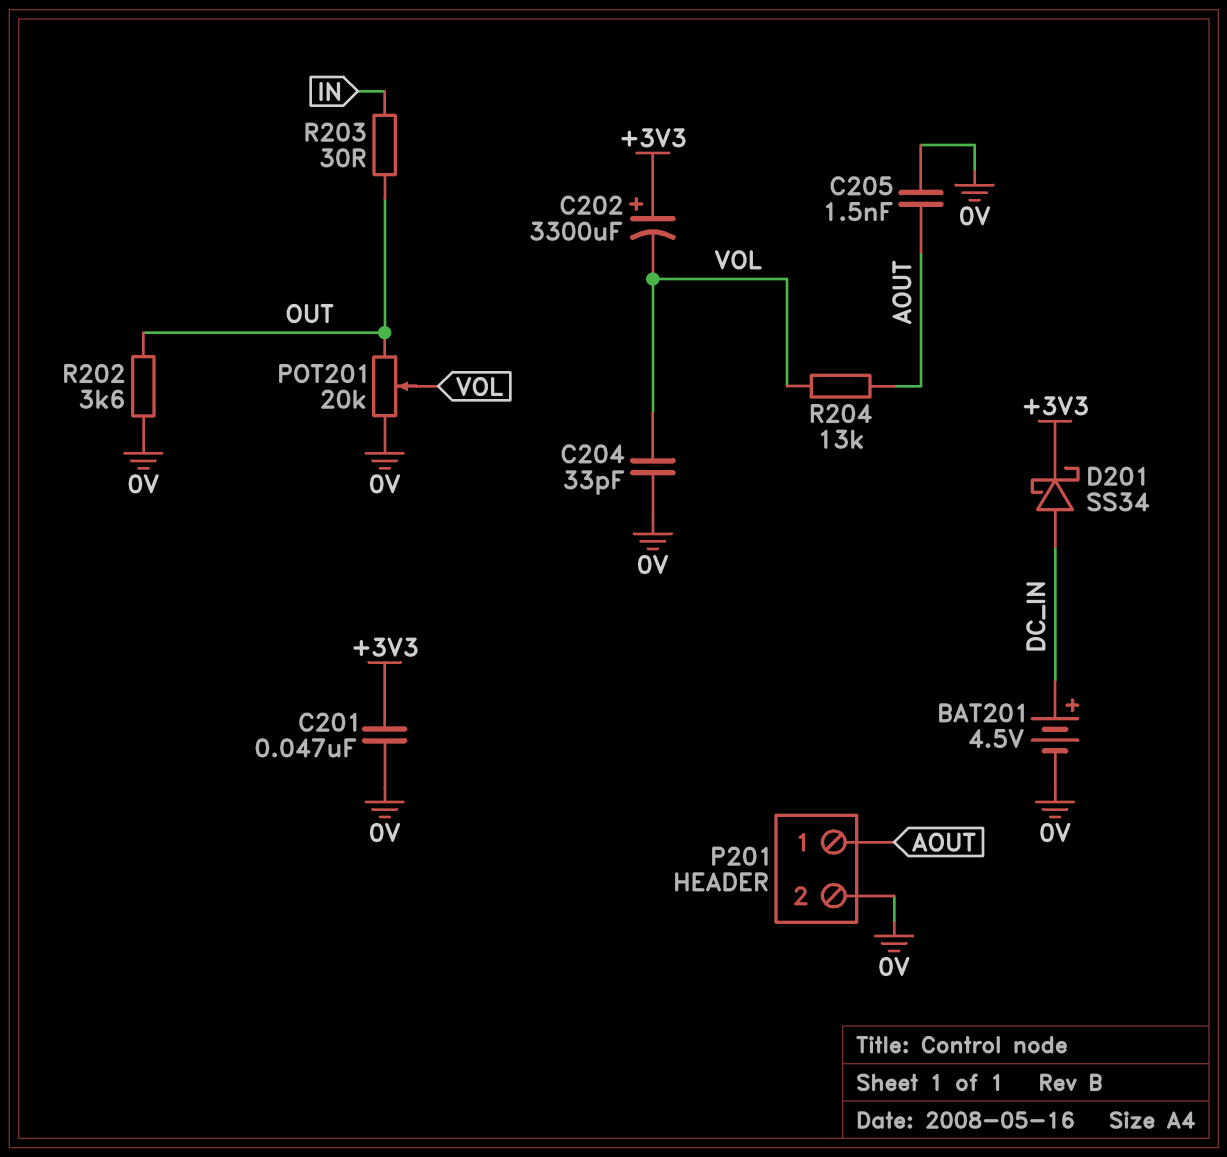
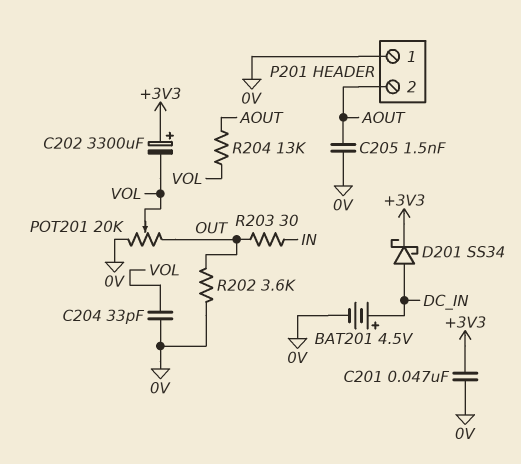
P201 pin 1: AOUT -> 0V
P201 pin 2: 0V -> AOUT

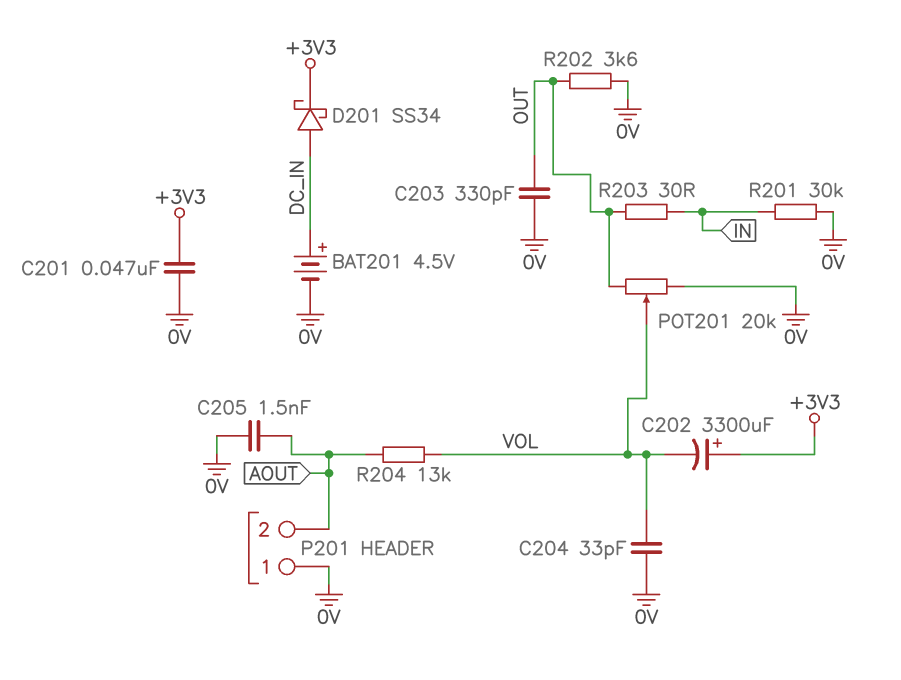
C203: none -> 330pF (0V, OUT)
R201: none -> 30k (0V, IN)

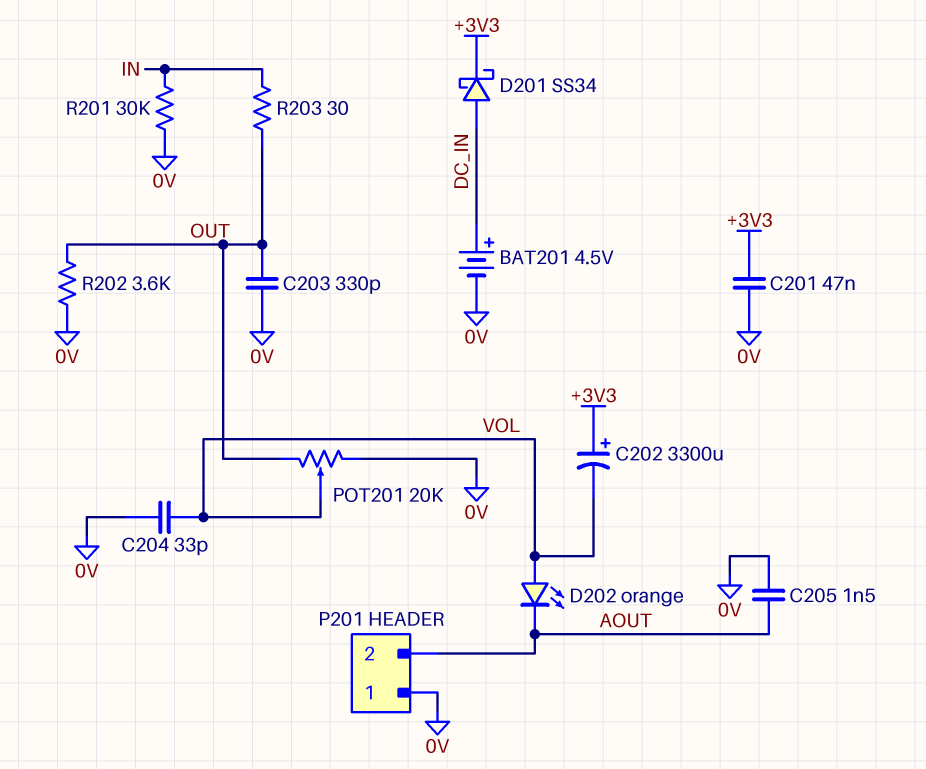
D202: none -> LED orange (A VOL, K AOUT)
R204: 13k (AOUT, VOL) -> none

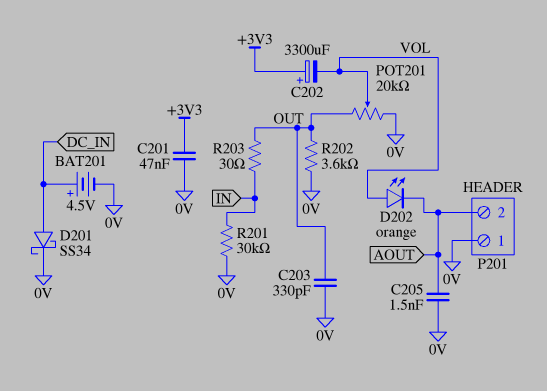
C204: 33pF (0V, VOL) -> none
D201: schottky SS34 (A DC_IN, K +3V3) -> schottky SS34 (A DC_IN, K 0V)

